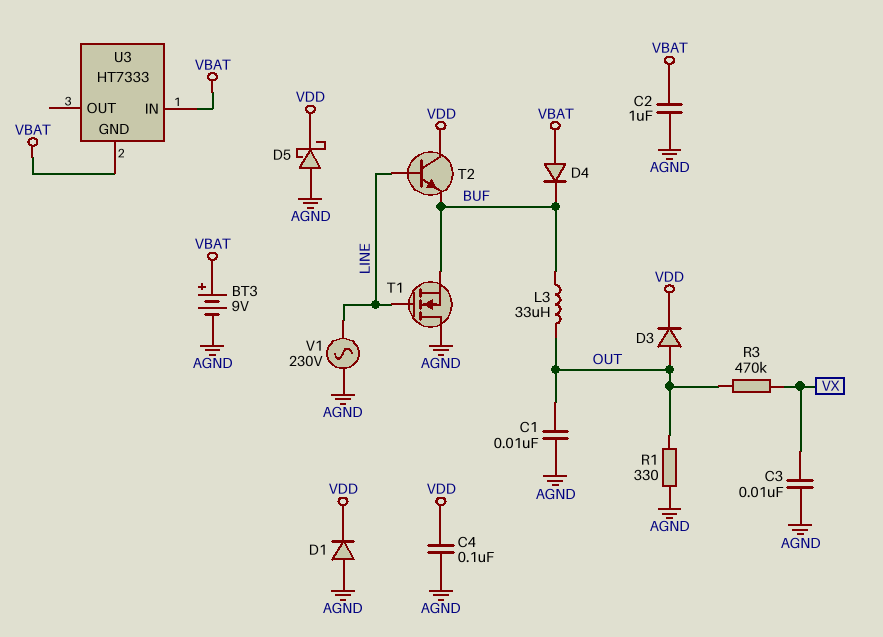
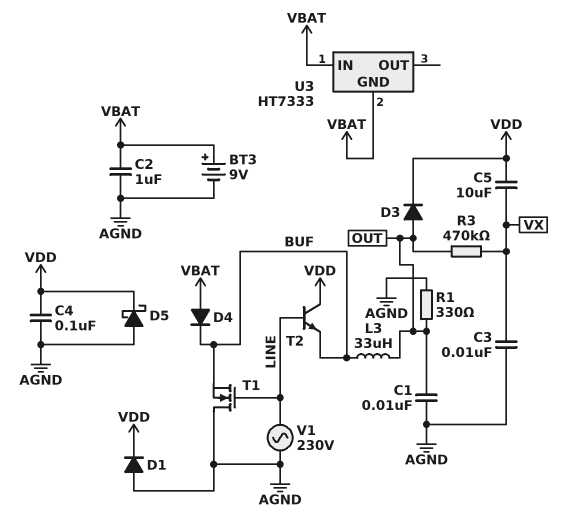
C5: none -> 10uF (VDD, VX)

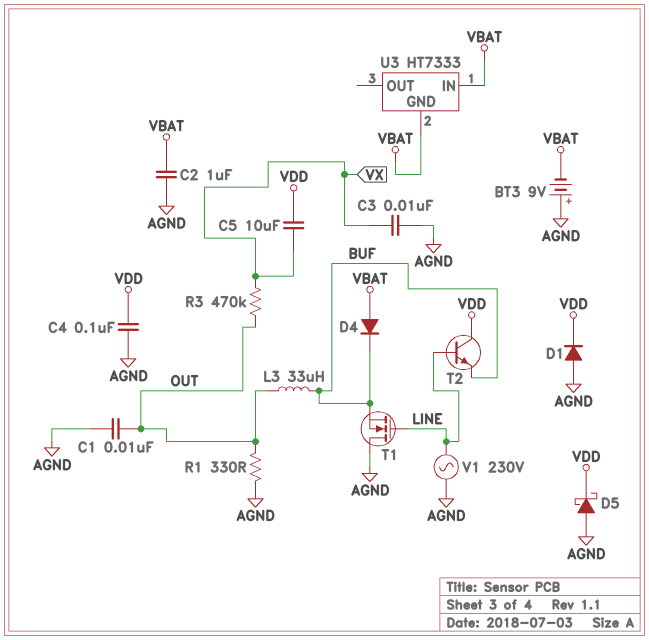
BT3: 9V (plus VBAT, minus AGND) -> 9V (plus AGND, minus VBAT)
D3: diode (A OUT, K VDD) -> none

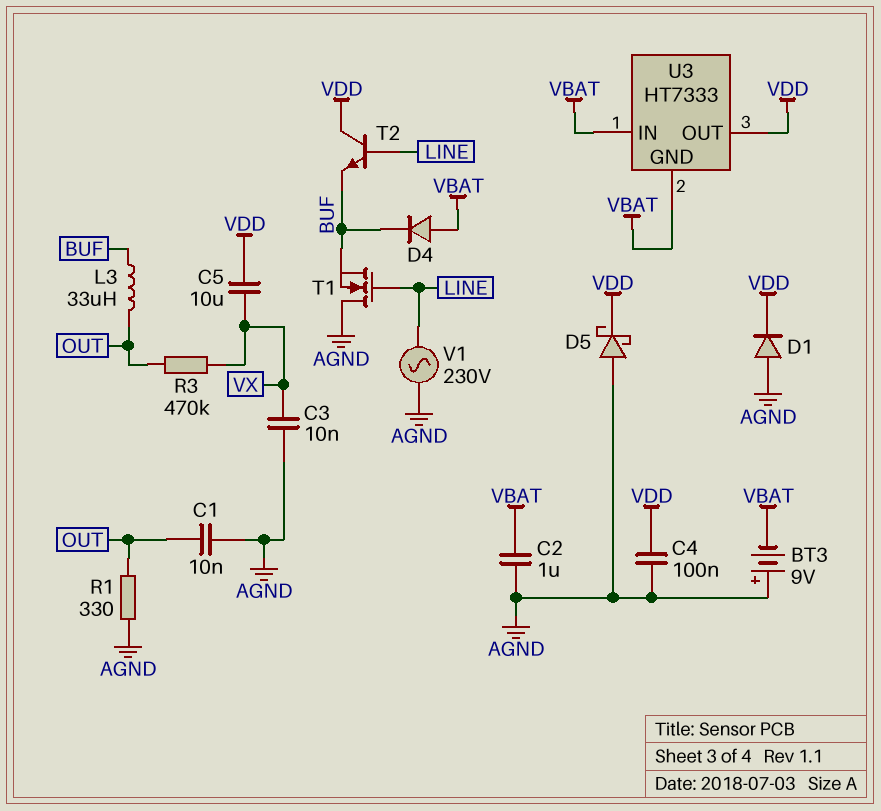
U3 pin OUT: none -> VDD

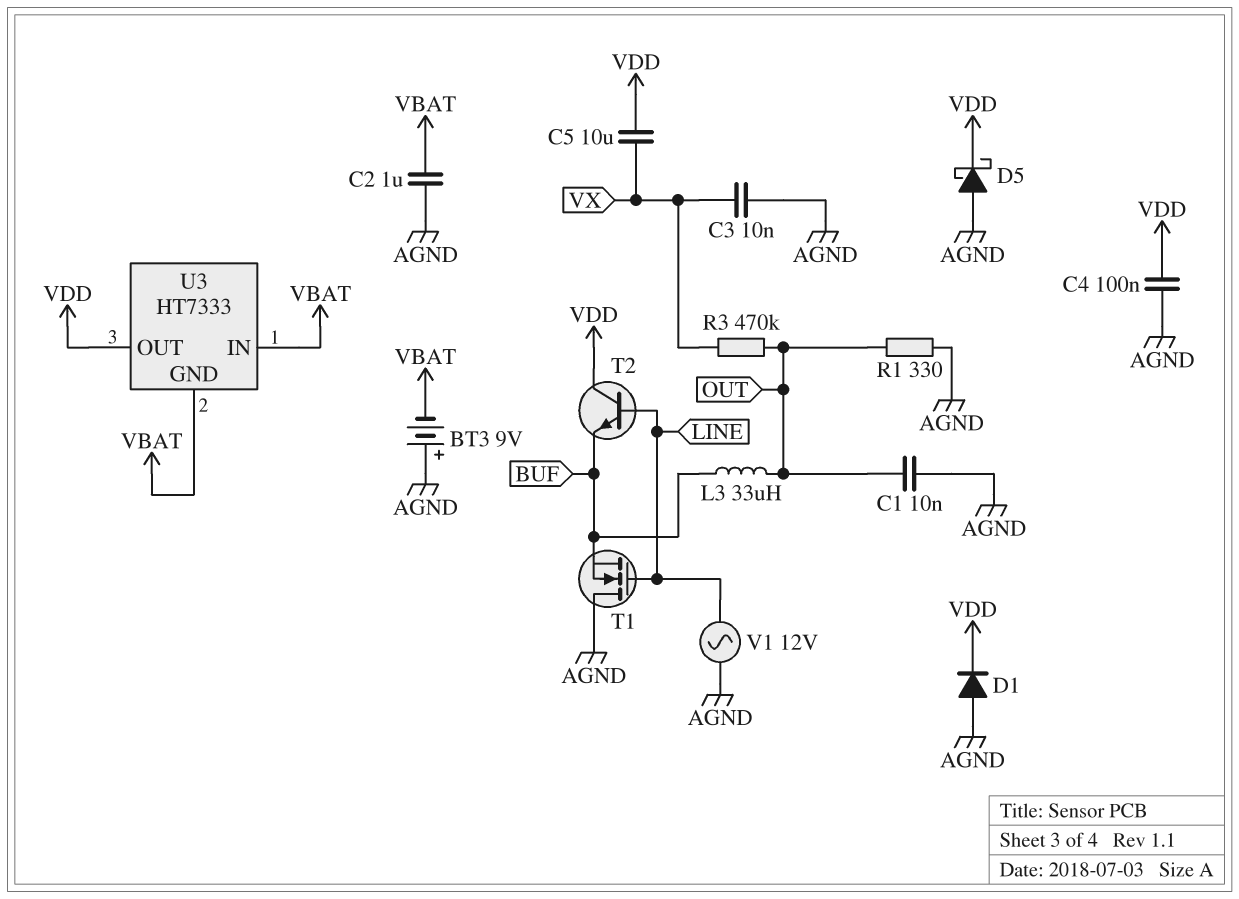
D4: diode (A VBAT, K BUF) -> none
V1: AC 230V (AGND, LINE) -> AC 12V (AGND, LINE)

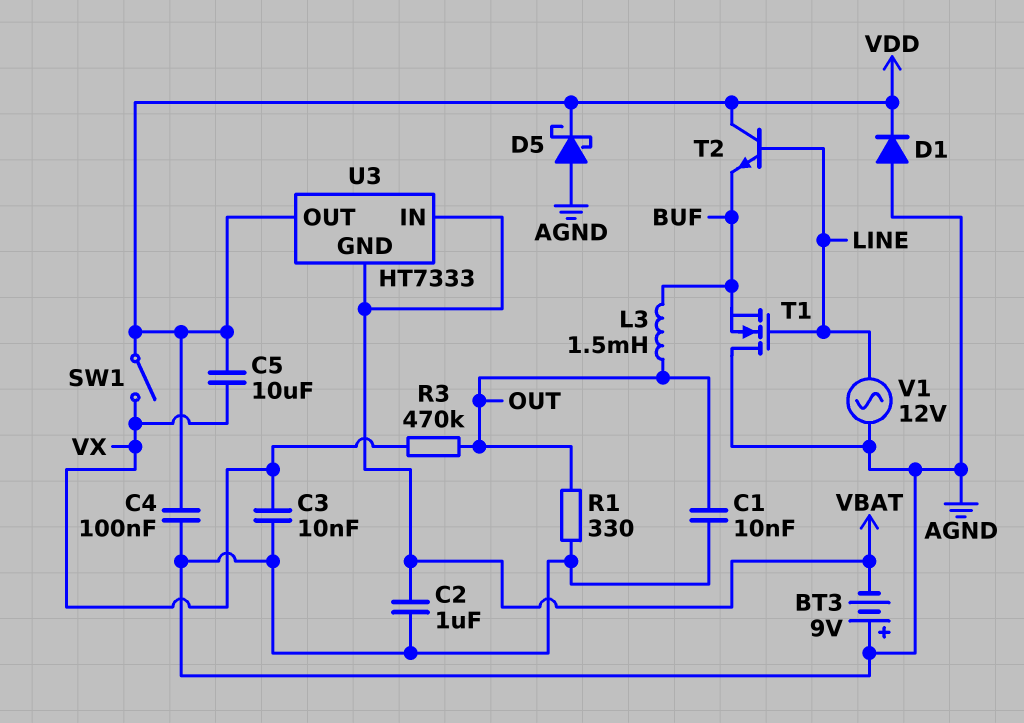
L3: 33uH (BUF, OUT) -> 1.5mH (BUF, OUT)
SW1: none -> switch (VDD, VX)

